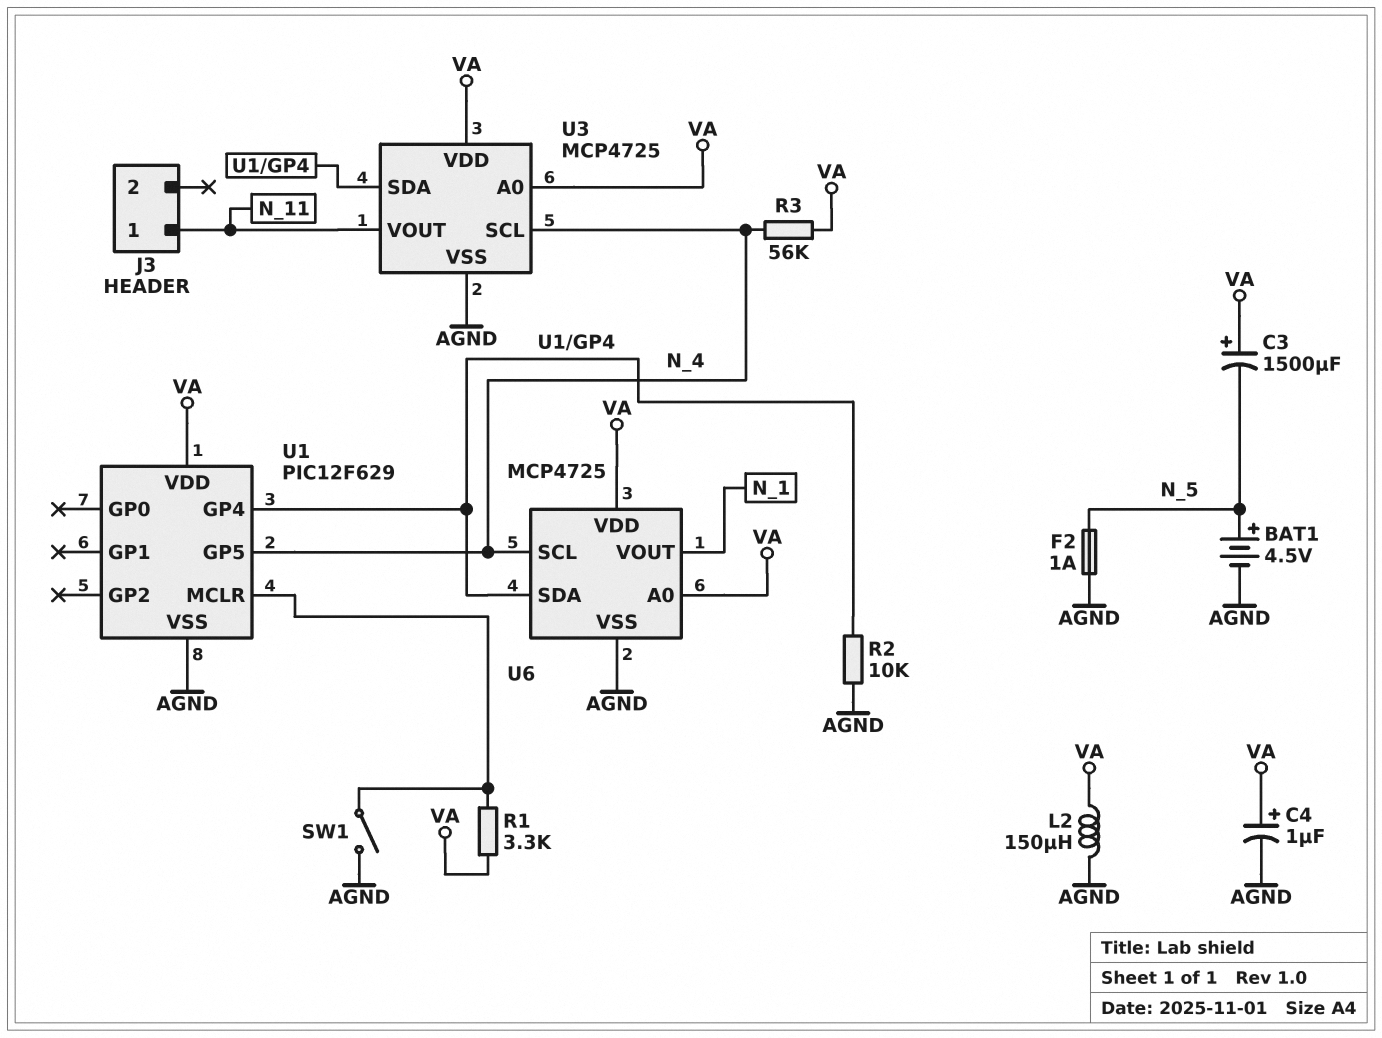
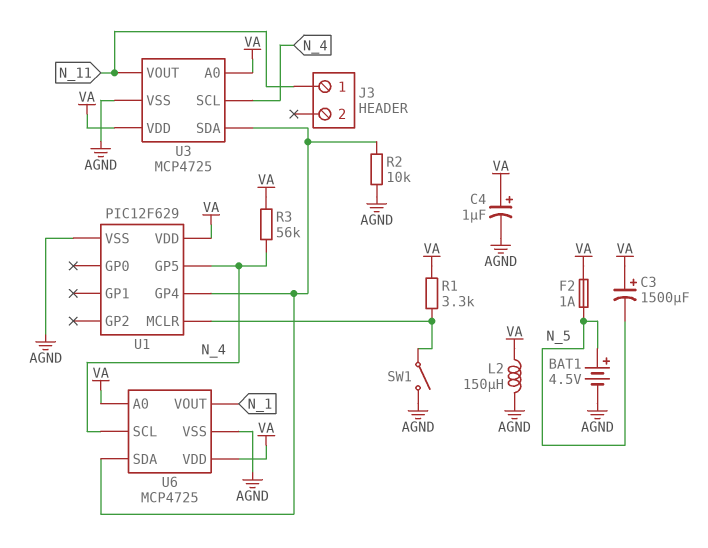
F2: 1A (AGND, N_5) -> 1A (N_5, VA)

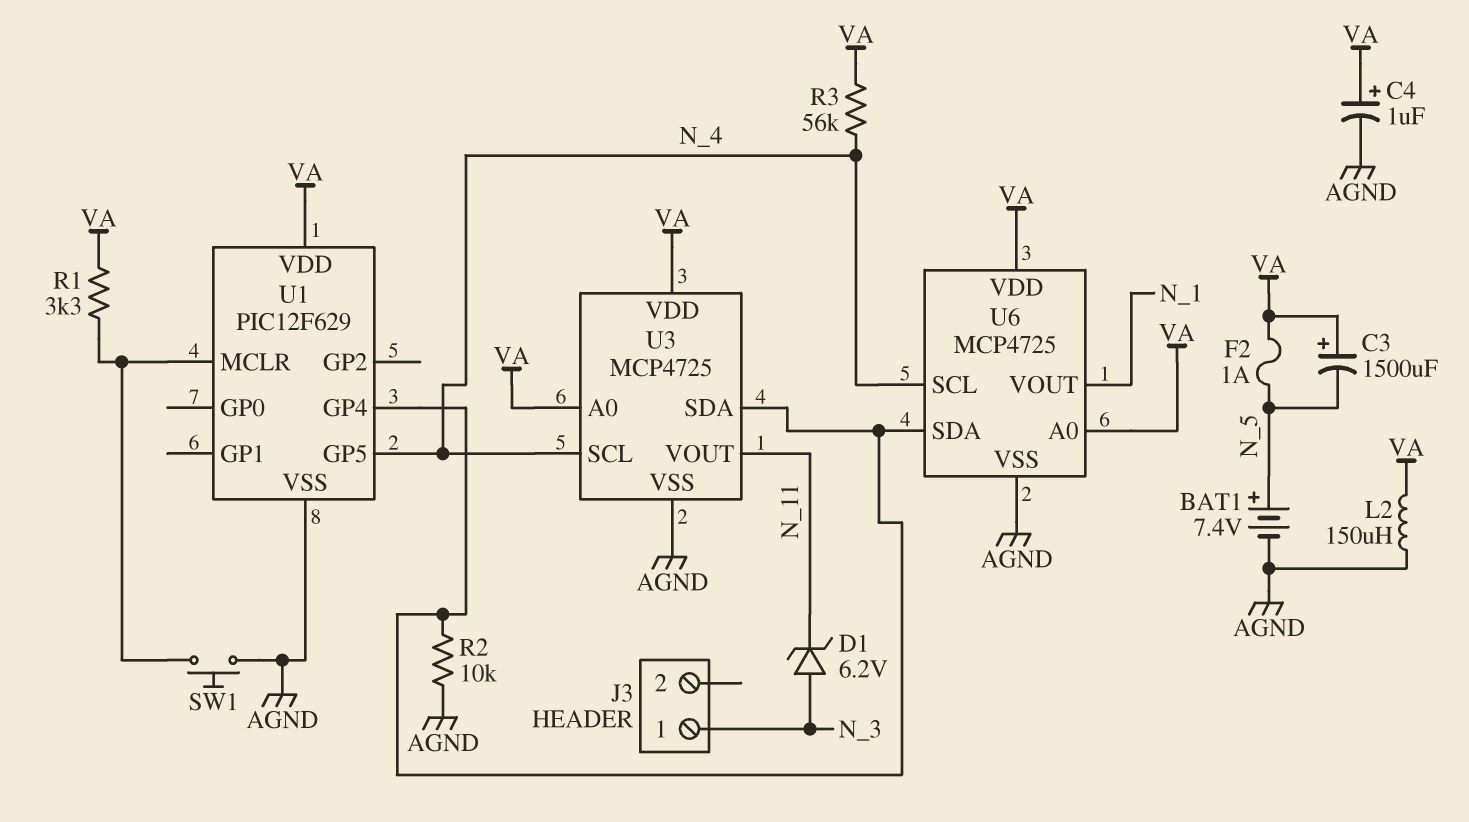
BAT1: 4.5V (plus N_5, minus AGND) -> 7.4V (plus N_5, minus AGND)
D1: none -> zener 6.2V (A N_3, K N_11)
J3 pin 1: N_11 -> N_3
SW1: switch (AGND, U1/MCLR) -> button (AGND, U1/MCLR)

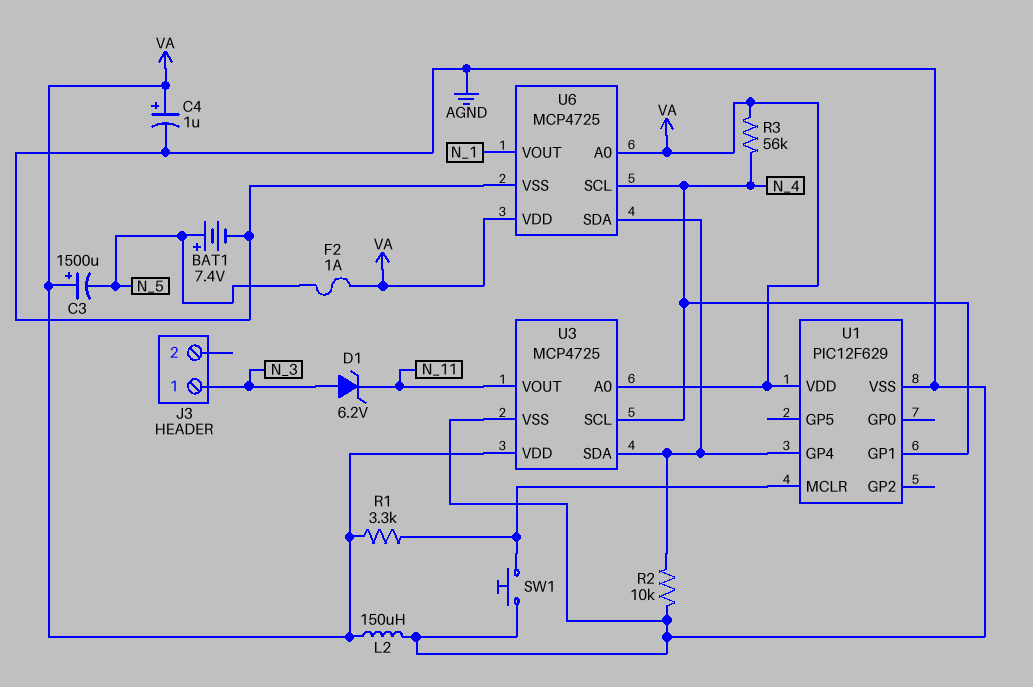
U1 pin GP1: none -> N_4
U1 pin GP5: N_4 -> none

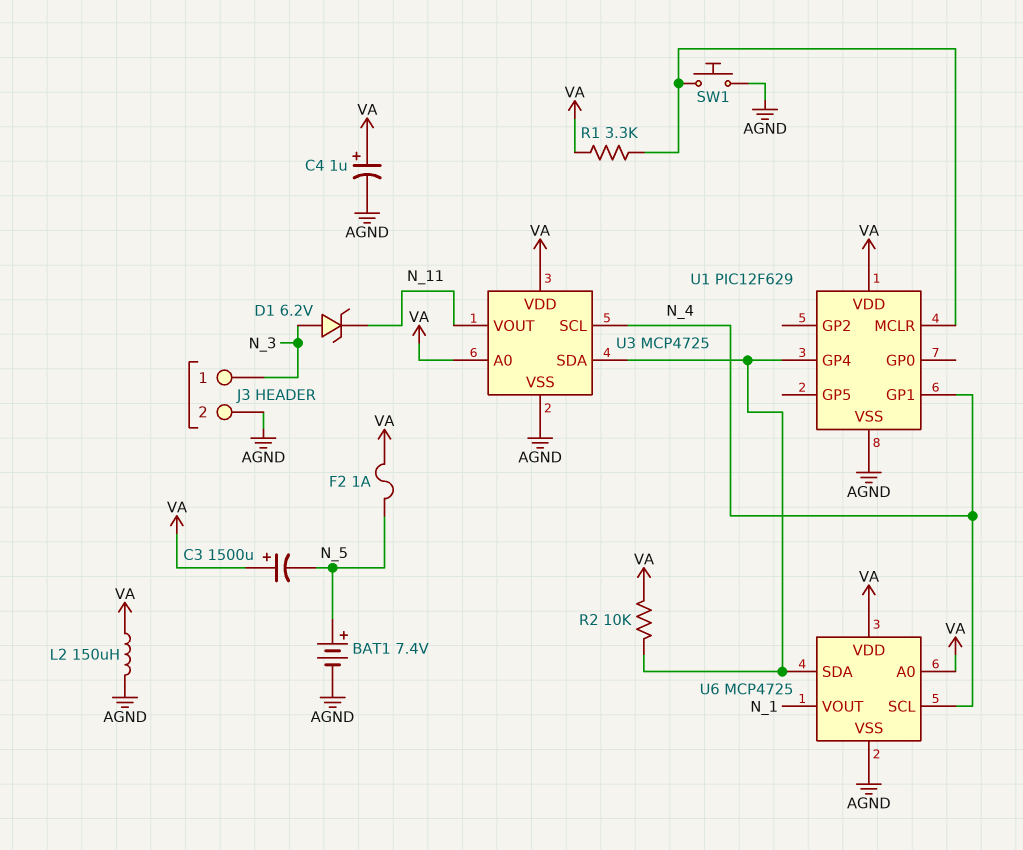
J3 pin 2: none -> AGND
R2: 10k (AGND, U1/GP4) -> 10k (U1/GP4, VA)
R3: 56k (N_4, VA) -> none

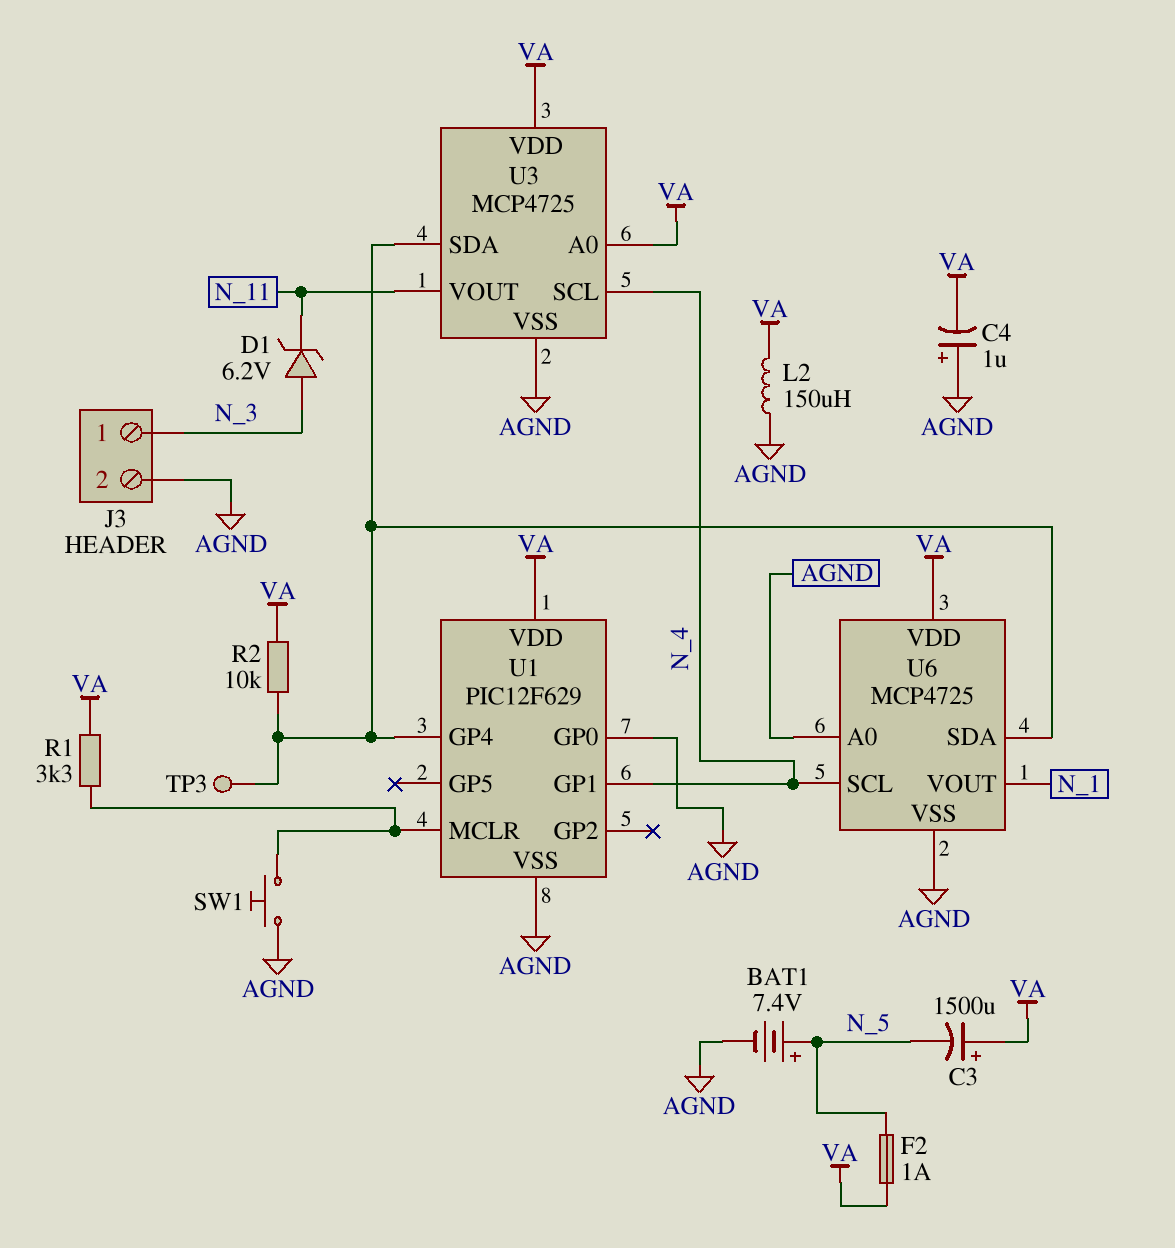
C4: 1uF (plus VA, minus AGND) -> 1uF (plus AGND, minus VA)
TP3: none -> test point (U1/GP4)
U1 pin GP0: none -> AGND
U6 pin A0: VA -> AGND

